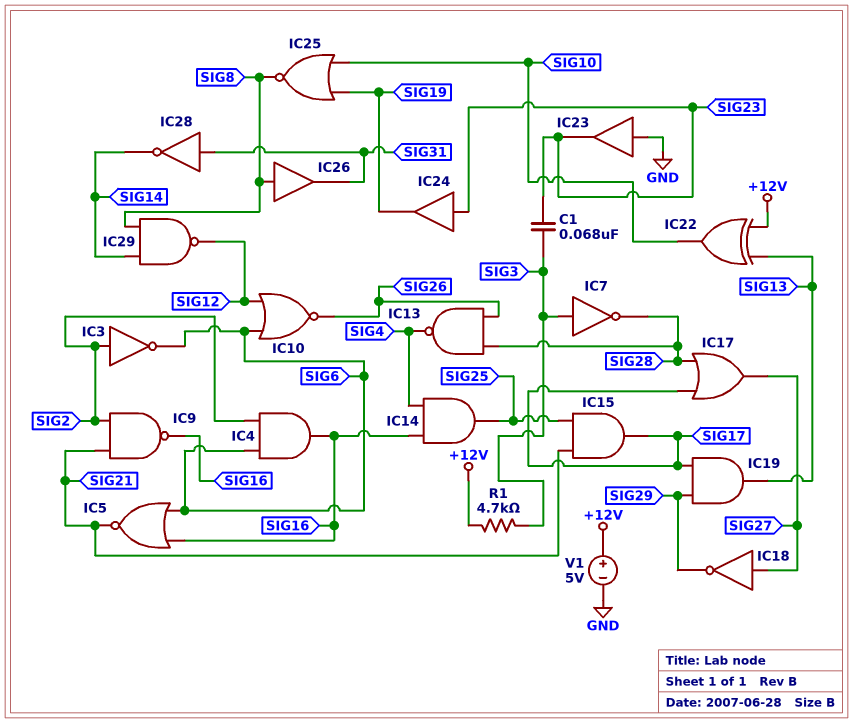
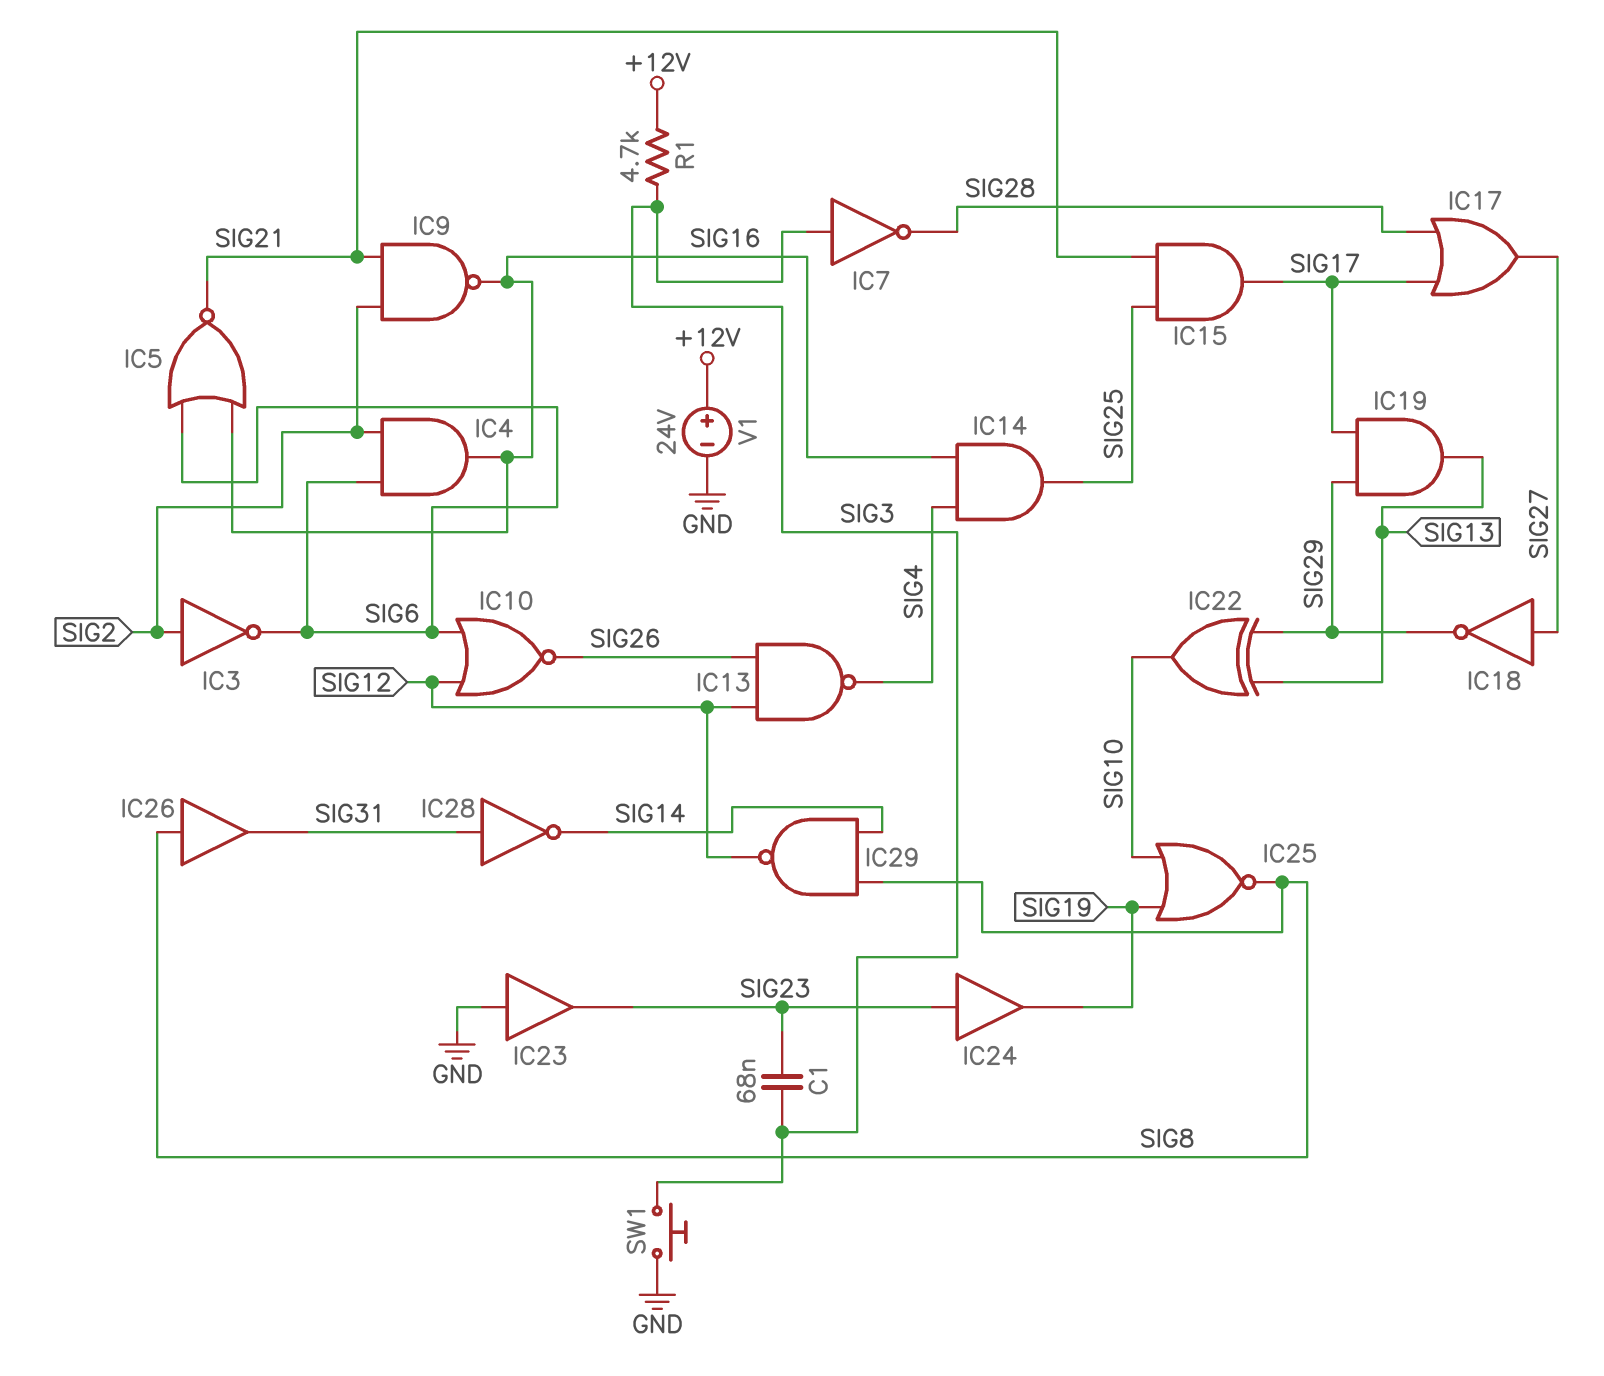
IC13: NAND (in SIG26, in SIG28, out SIG4) -> NAND (in SIG12, in SIG26, out SIG4)
IC22: XOR (in +12V, in SIG13, out SIG10) -> XOR (in SIG13, in SIG29, out SIG10)
SW1: none -> button (GND, SIG3)
V1: 5V (plus +12V, minus GND) -> 24V (plus +12V, minus GND)

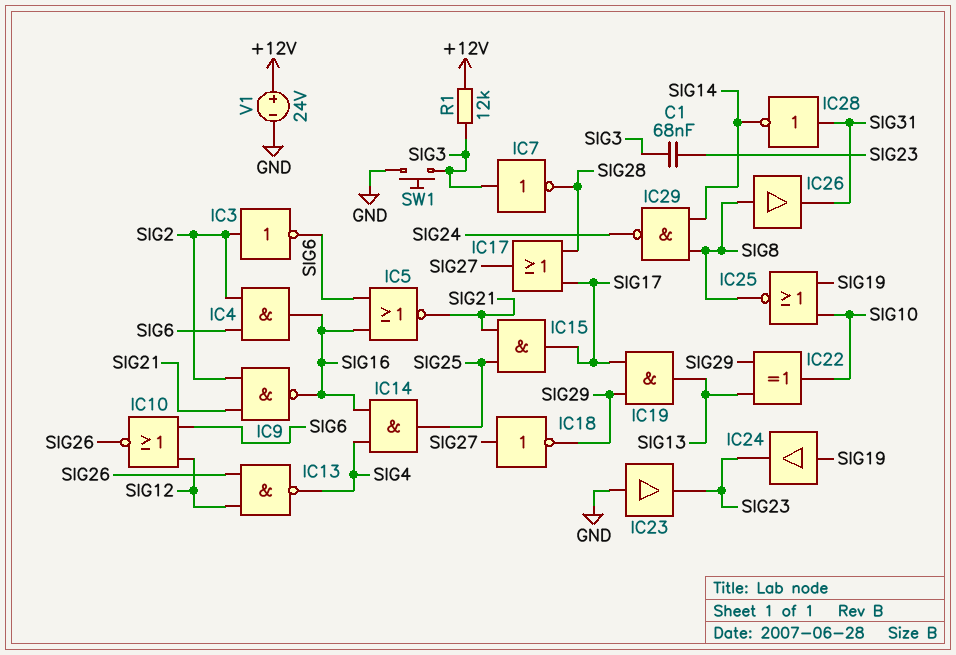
IC24: buffer (in SIG23, out SIG19) -> buffer (in SIG19, out SIG23)
IC29: NAND (in SIG8, in SIG14, out SIG12) -> NAND (in SIG8, in SIG14, out SIG24)
R1: 4.7k (+12V, SIG3) -> 12k (+12V, SIG3)

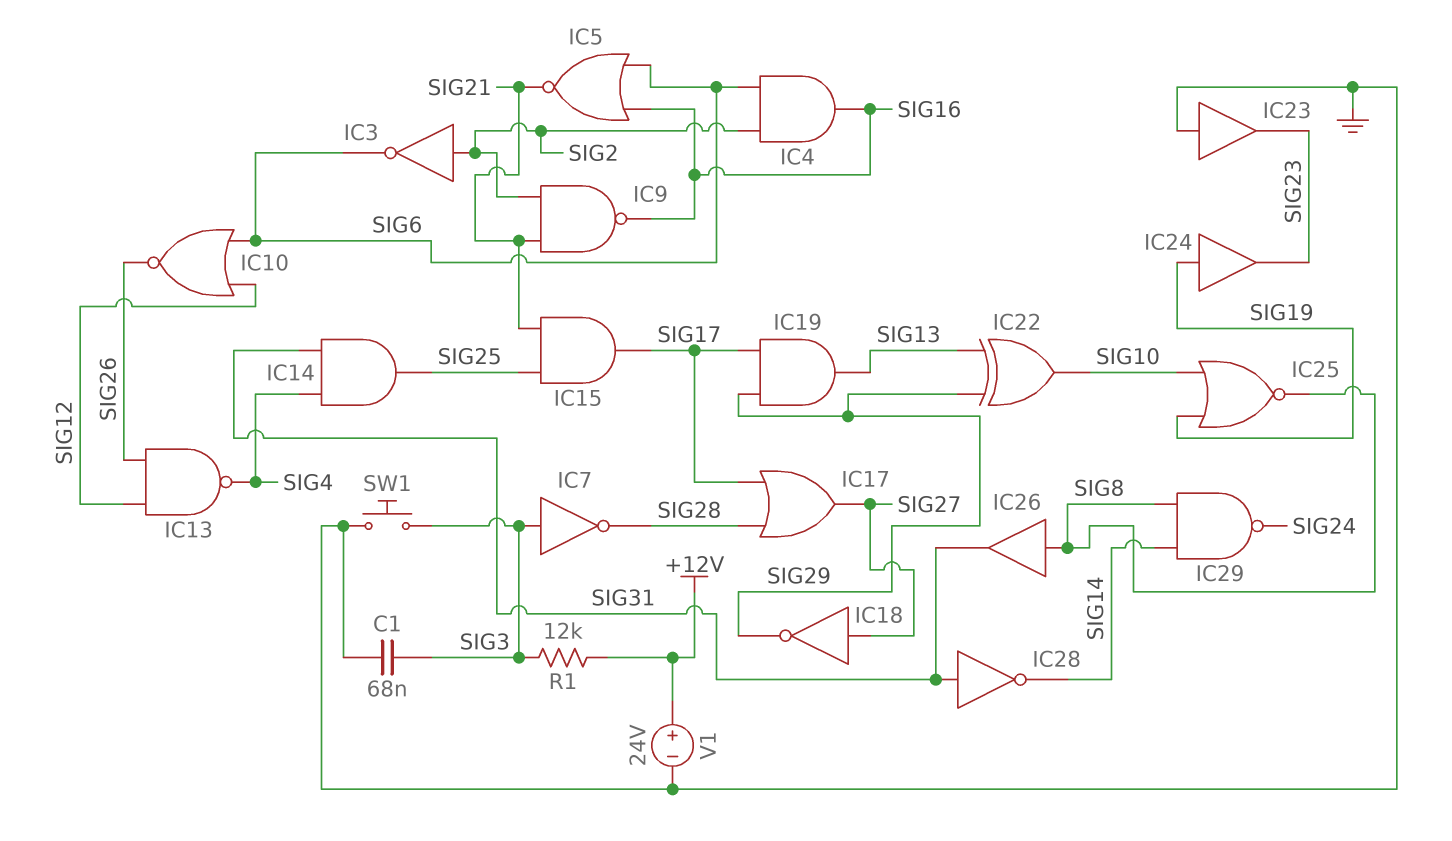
C1: 68nF (SIG3, SIG23) -> 68nF (GND, SIG3)
IC14: AND (in SIG4, in SIG16, out SIG25) -> AND (in SIG4, in SIG31, out SIG25)

